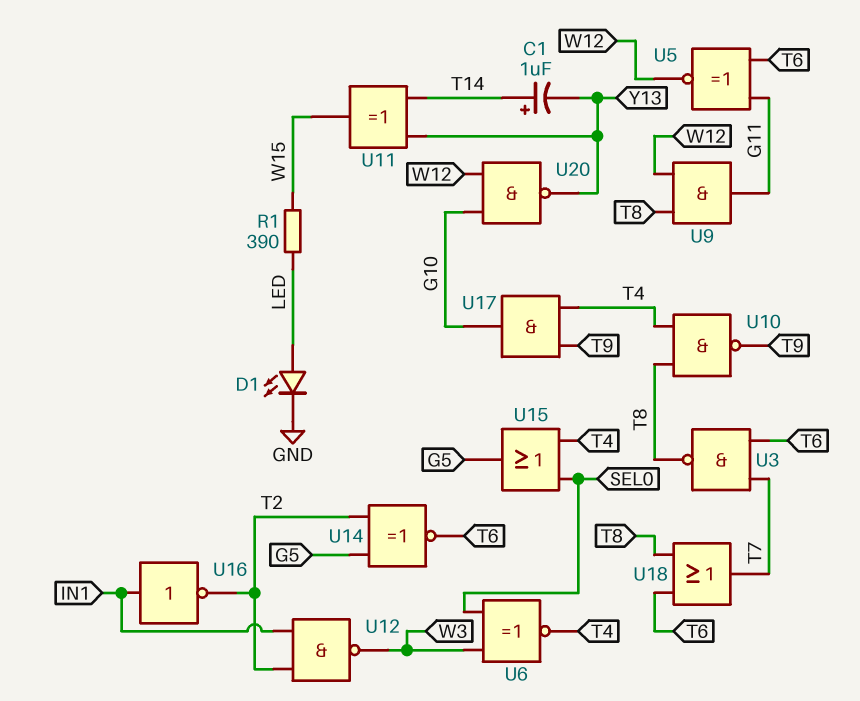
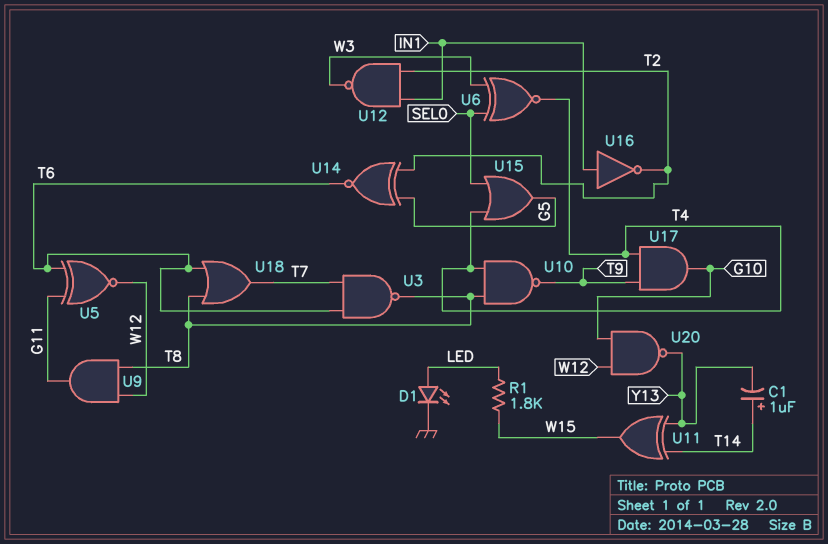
R1: 390 (LED, W15) -> 1.8k (LED, W15)

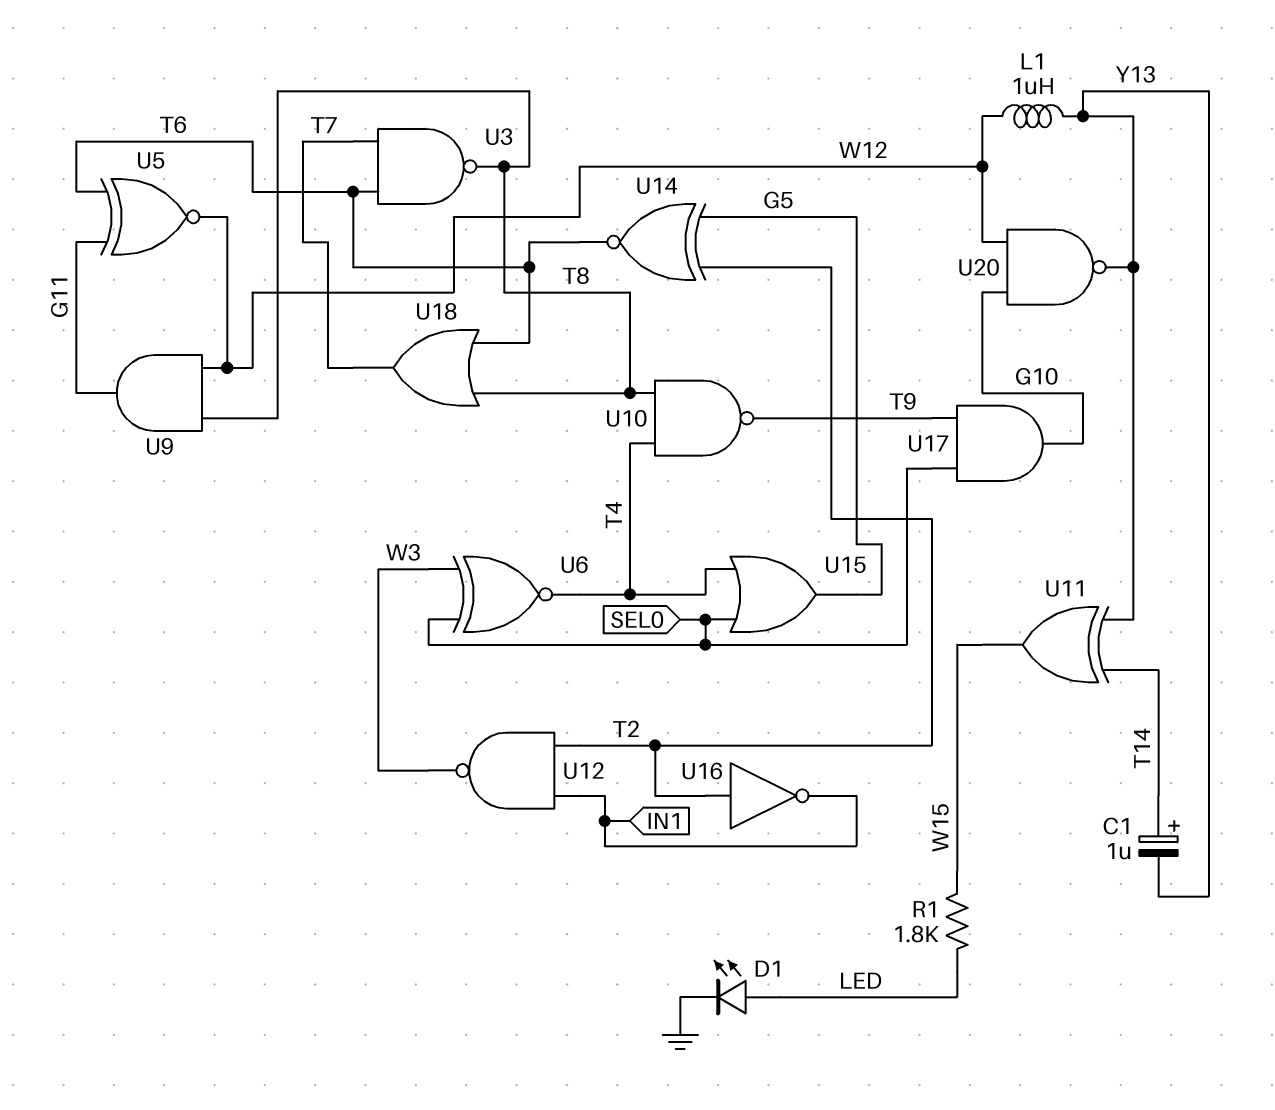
L1: none -> 1uH (W12, Y13)
U16: NOT (in IN1, out T2) -> NOT (in T2, out IN1)
U17: AND (in T4, in T9, out G10) -> AND (in SEL0, in T9, out G10)

